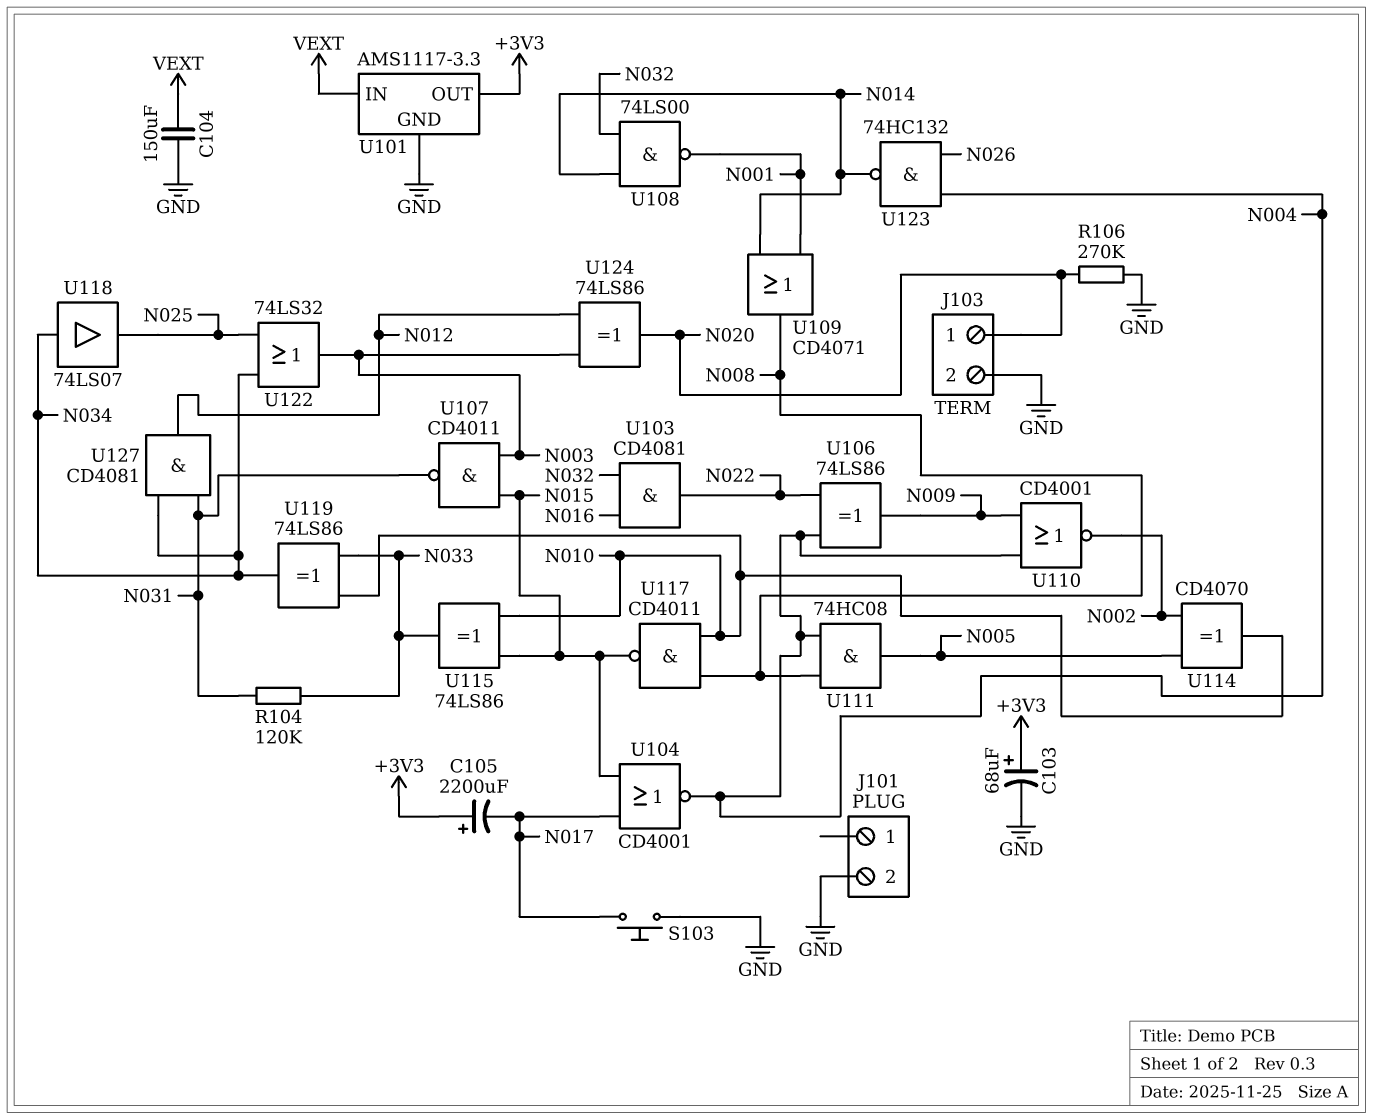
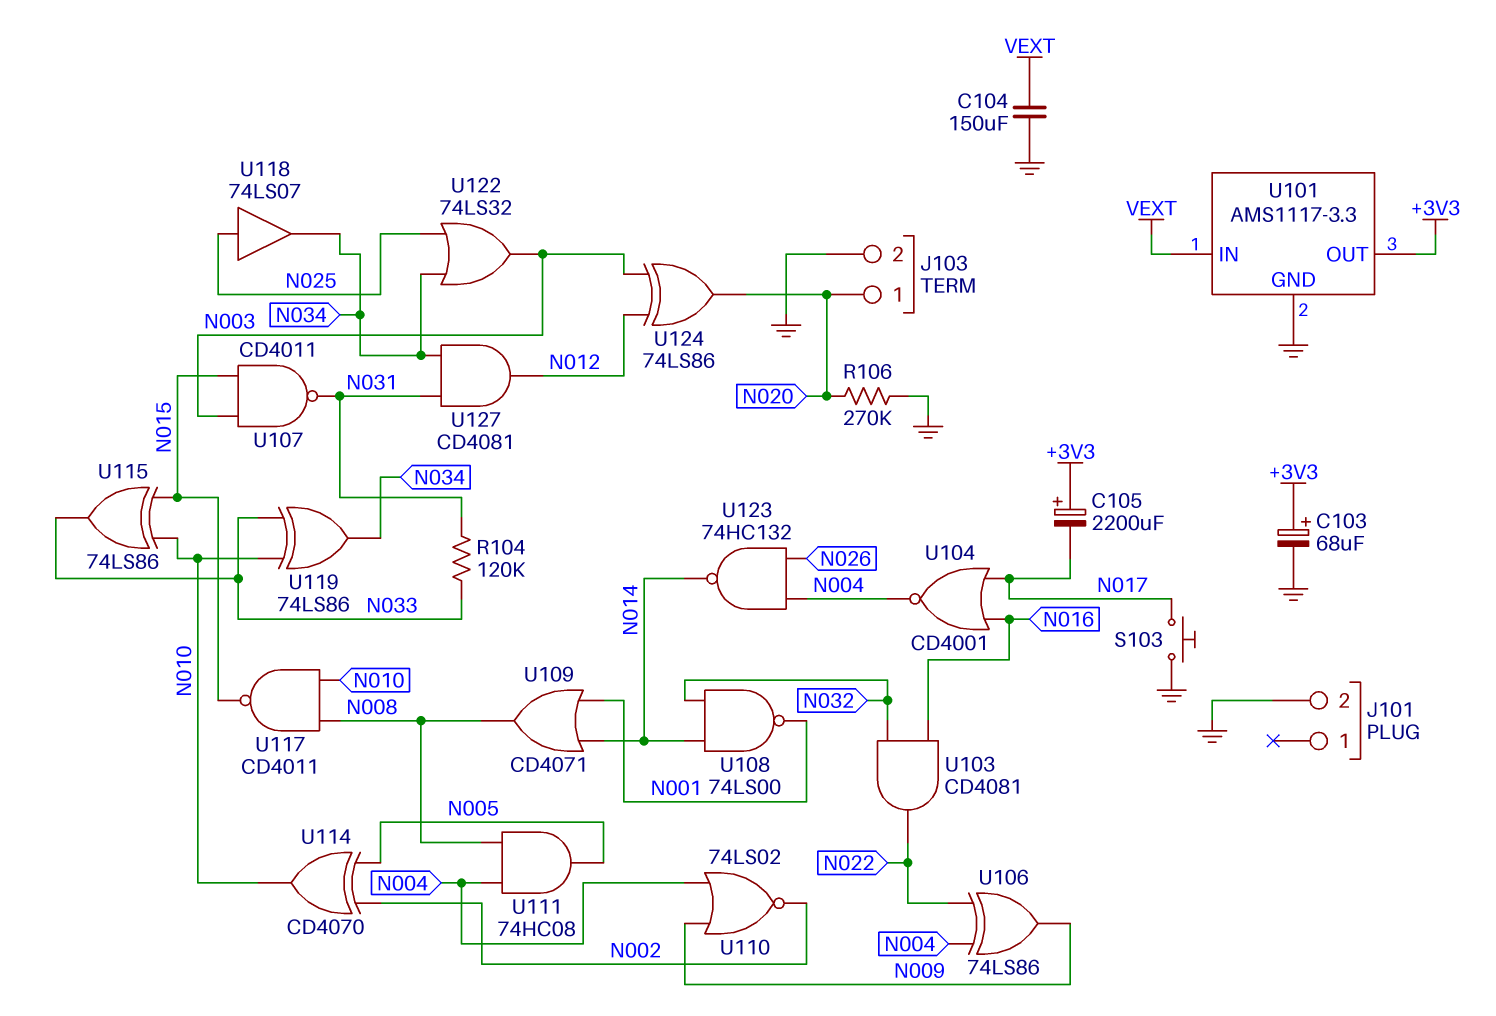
U104: NOR CD4001 (in N015, in N017, out N004) -> NOR CD4001 (in N016, in N017, out N004)
U110: NOR CD4001 (in N004, in N009, out N002) -> NOR 74LS02 (in N004, in N009, out N002)
U118: buffer 74LS07 (in N034, out N025) -> buffer 74LS07 (in N025, out N034)

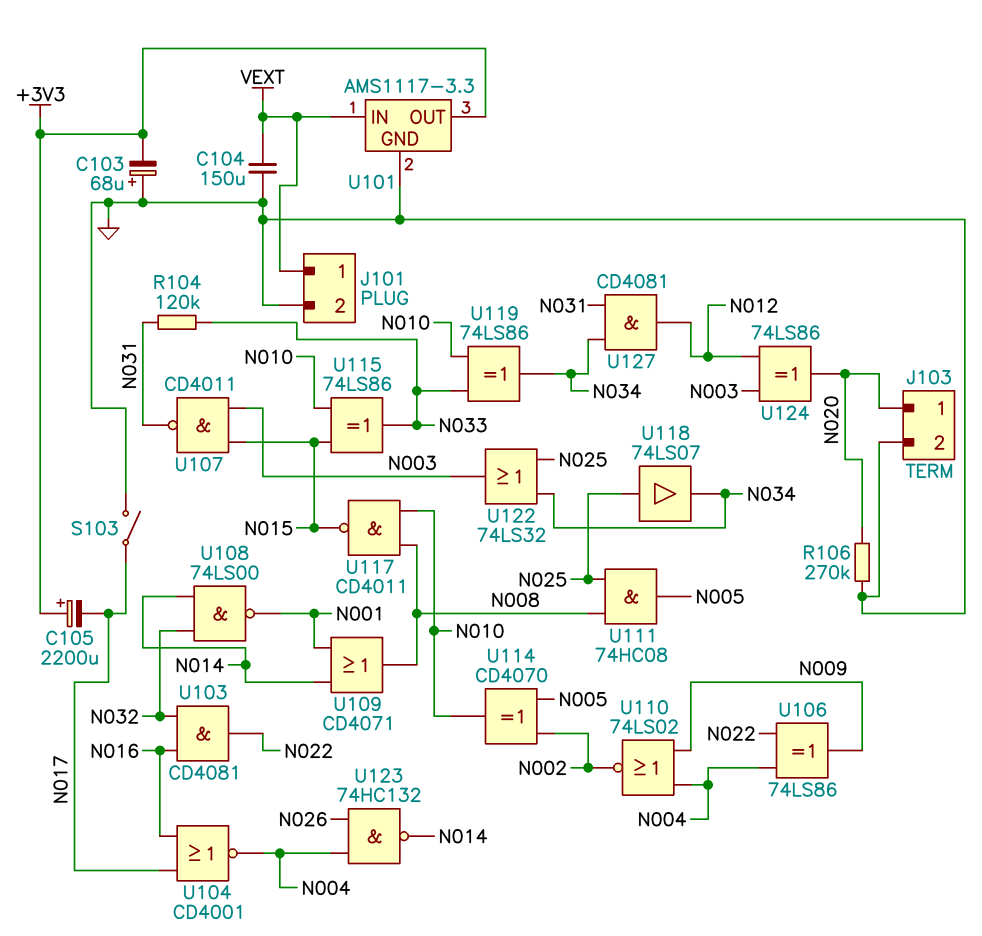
C103: 68uF (plus +3V3, minus GND) -> 68uF (plus GND, minus +3V3)
J101 pin 1: none -> VEXT
S103: button (GND, N017) -> switch (GND, N017)
U111: AND 74HC08 (in N004, in N008, out N005) -> AND 74HC08 (in N008, in N025, out N005)

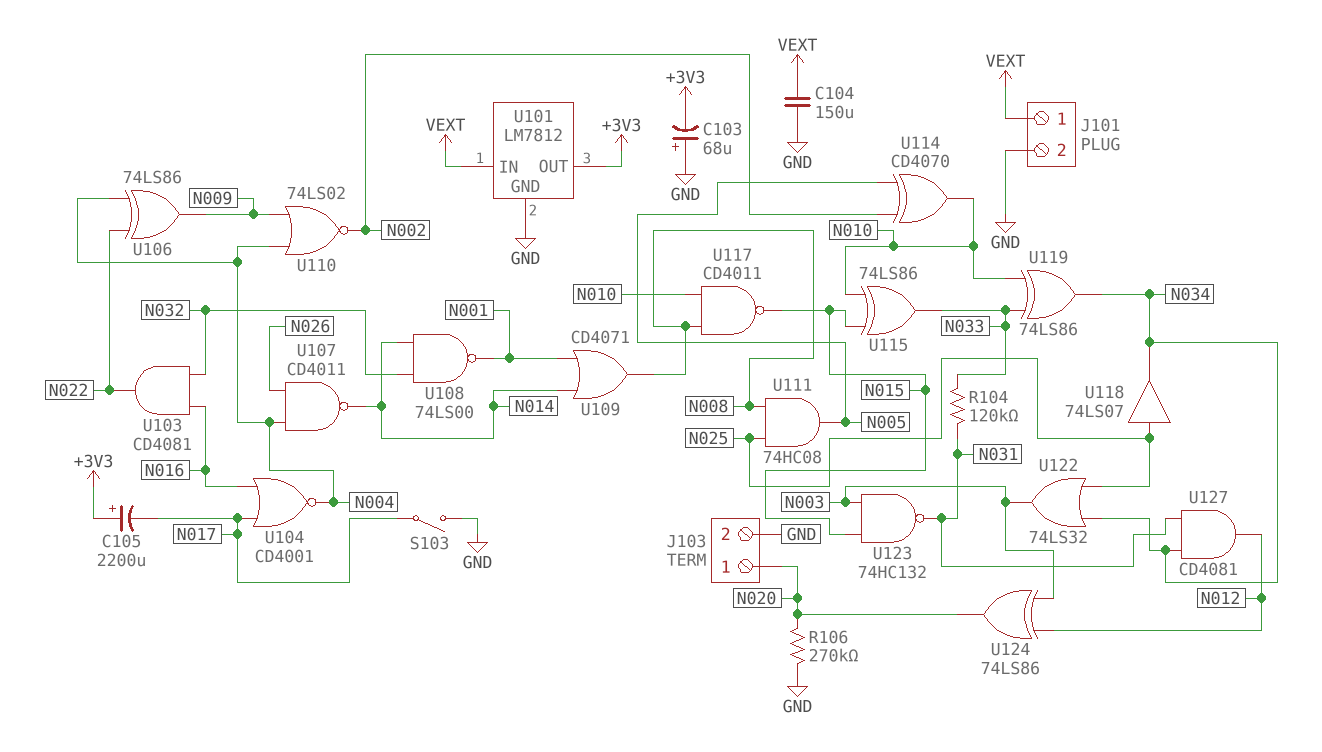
U101: AMS1117-3.3 -> LM7812
U107: NAND CD4011 (in N003, in N015, out N031) -> NAND CD4011 (in N004, in N026, out N014)
U123: NAND 74HC132 (in N004, in N026, out N014) -> NAND 74HC132 (in N003, in N015, out N031)

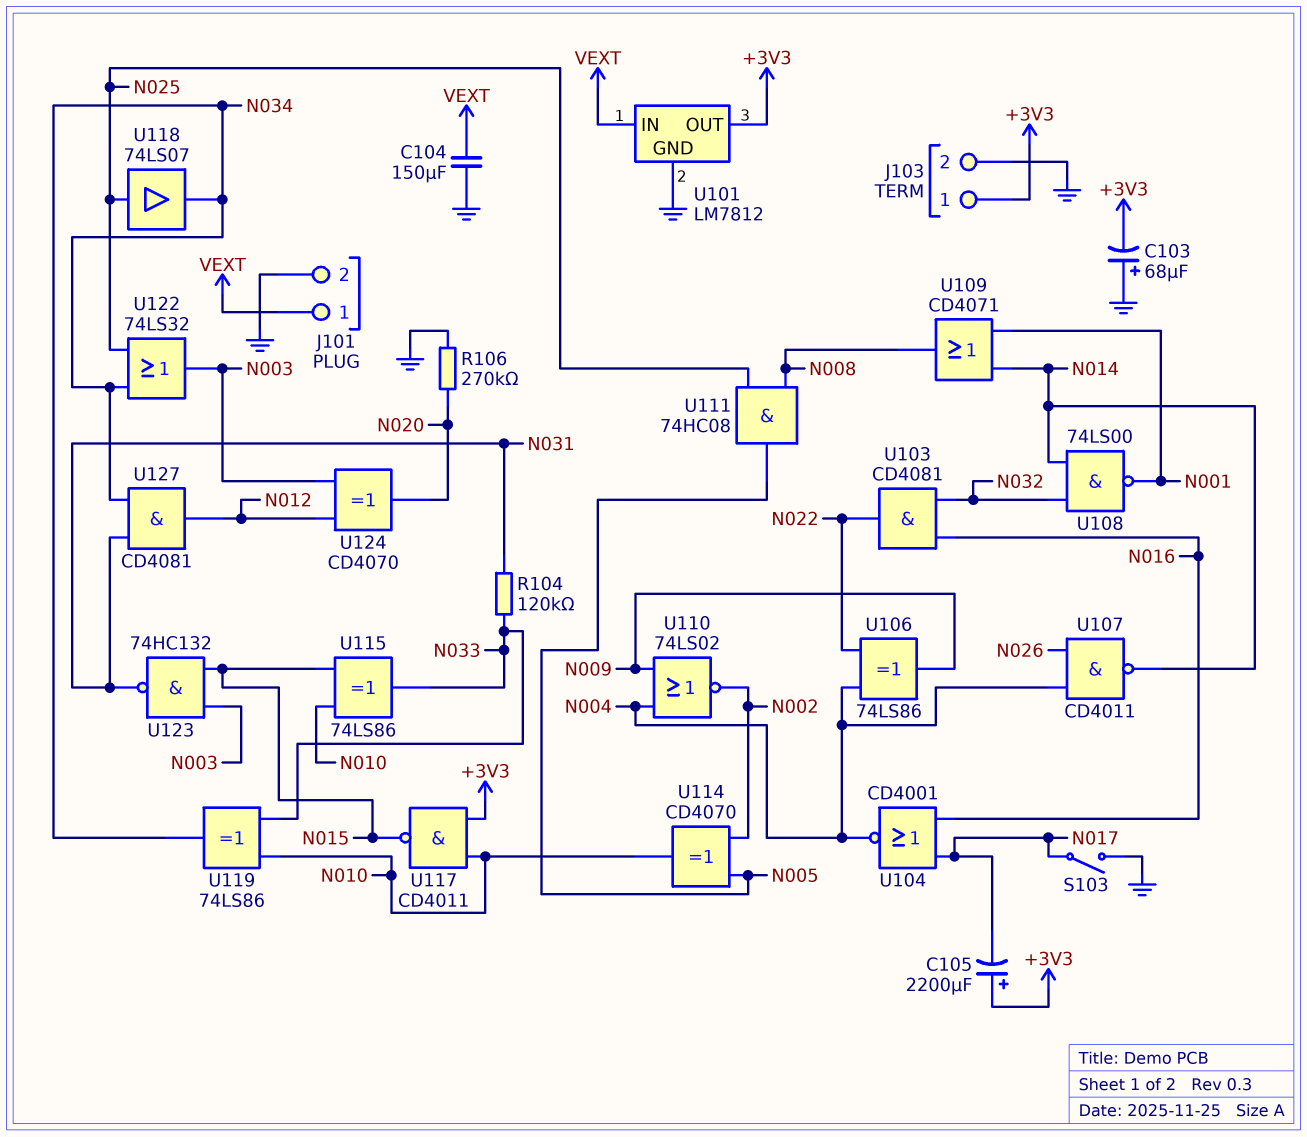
J103 pin 1: N020 -> +3V3
U117: NAND CD4011 (in N008, in N010, out N015) -> NAND CD4011 (in +3V3, in N010, out N015)
U124: XOR 74LS86 (in N003, in N012, out N020) -> XOR CD4070 (in N003, in N012, out N020)

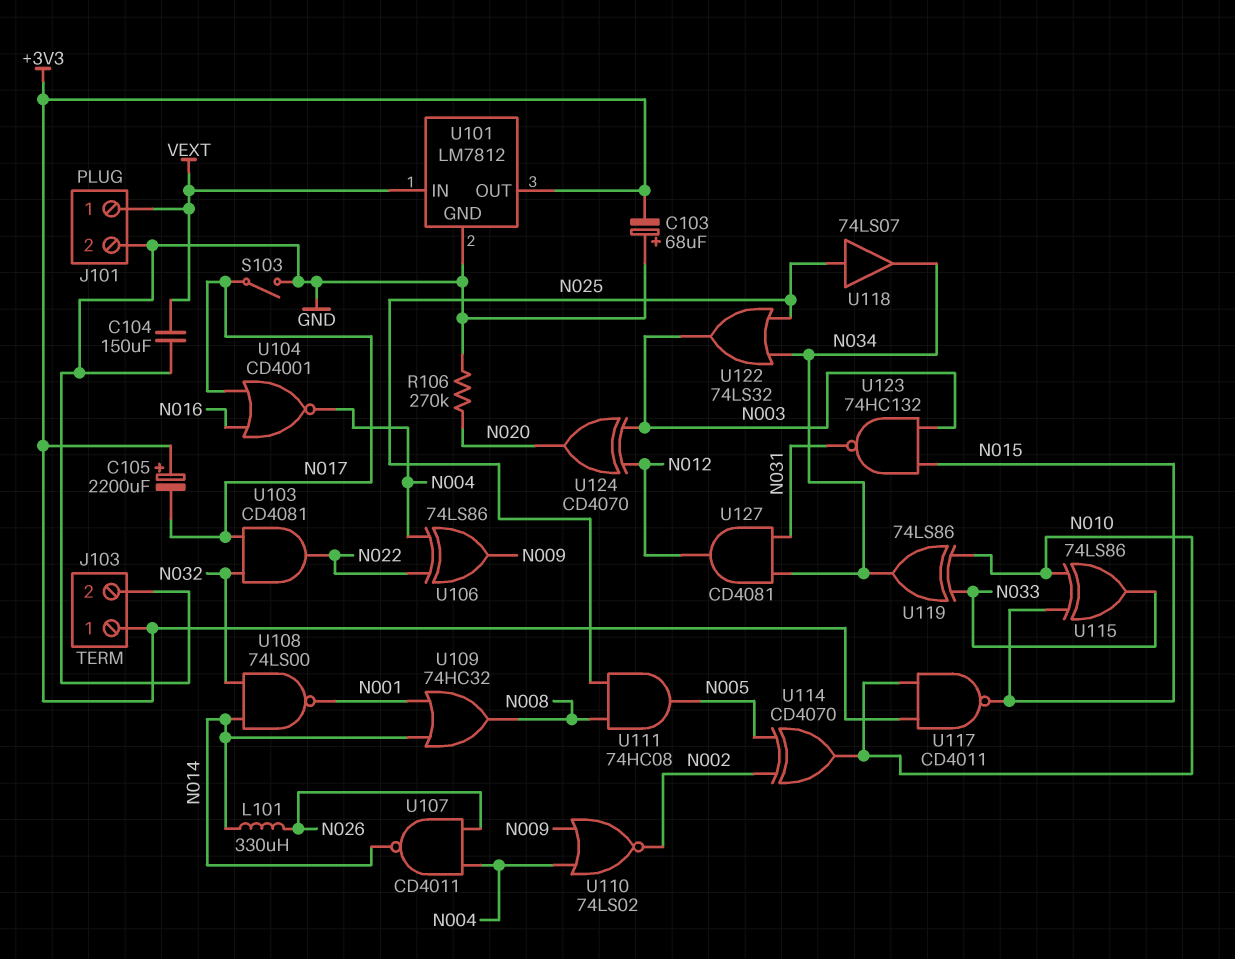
L101: none -> 330uH (N014, N026)
R104: 120k (N031, N033) -> none
U103: AND CD4081 (in N016, in N032, out N022) -> AND CD4081 (in N017, in N032, out N022)
U109: OR CD4071 (in N001, in N014, out N008) -> OR 74HC32 (in N001, in N014, out N008)

